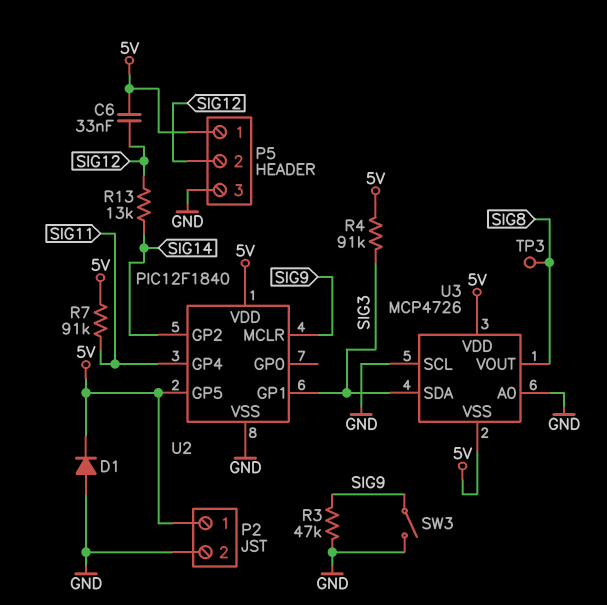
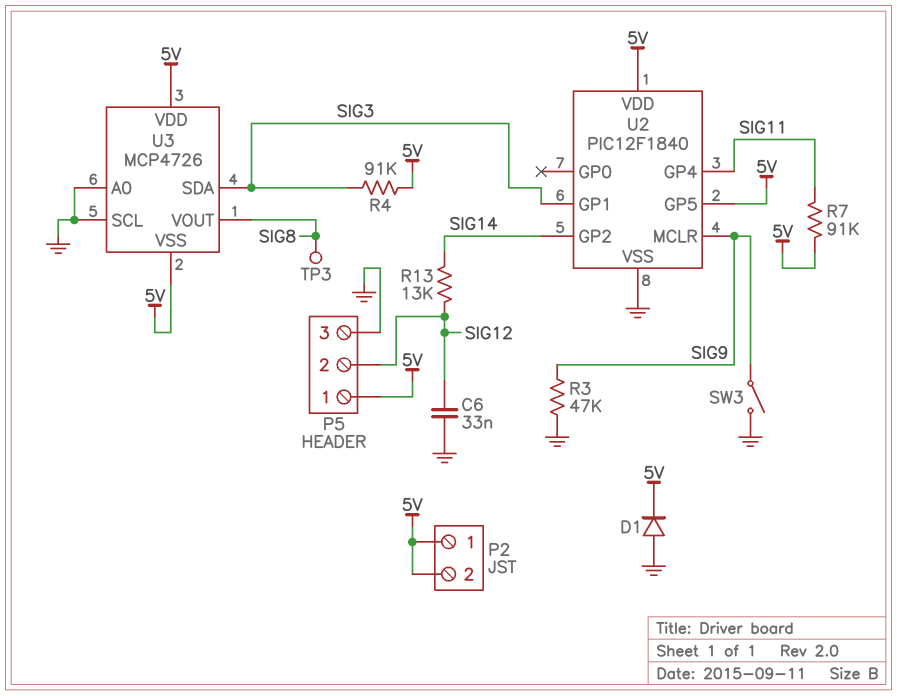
C6: 33nF (5V, SIG12) -> 33nF (GND, SIG12)
P2 pin 2: GND -> 5V

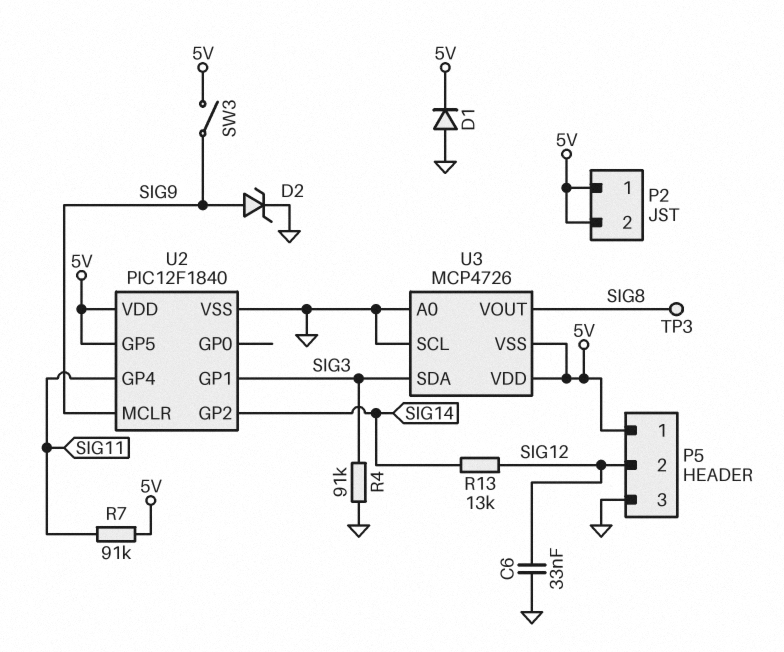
D2: none -> zener (A SIG9, K GND)
R3: 47k (GND, SIG9) -> none
R4: 91k (5V, SIG3) -> 91k (GND, SIG3)
SW3: switch (GND, SIG9) -> switch (5V, SIG9)

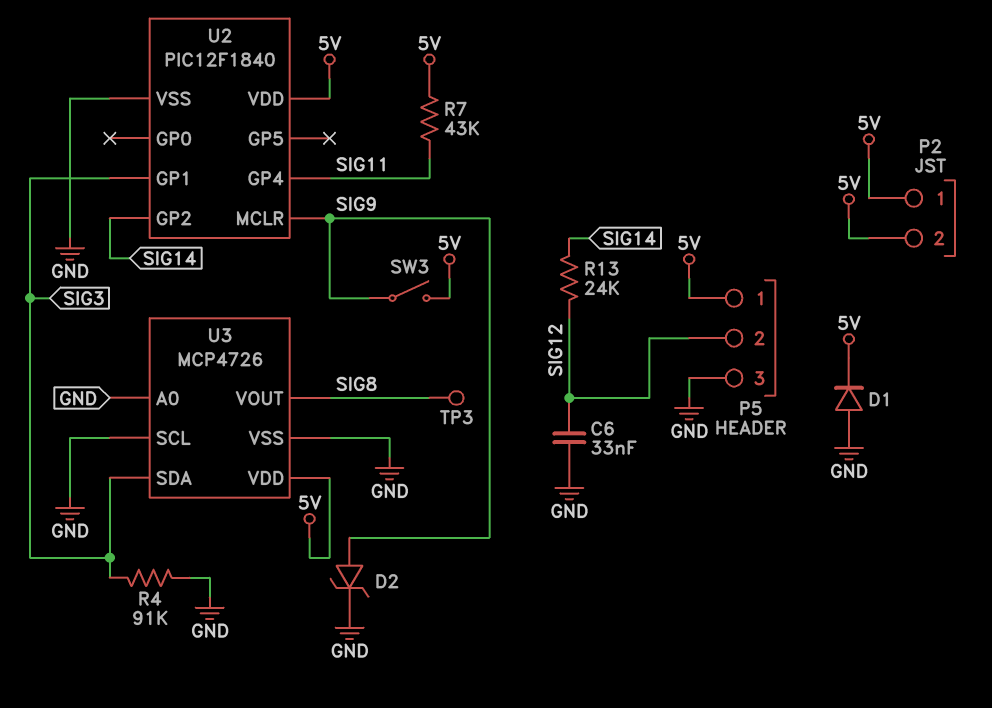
R7: 91k (5V, SIG11) -> 43k (5V, SIG11)
R13: 13k (SIG12, SIG14) -> 24k (SIG12, SIG14)
U2 pin GP5: 5V -> none
U3 pin VSS: 5V -> GND

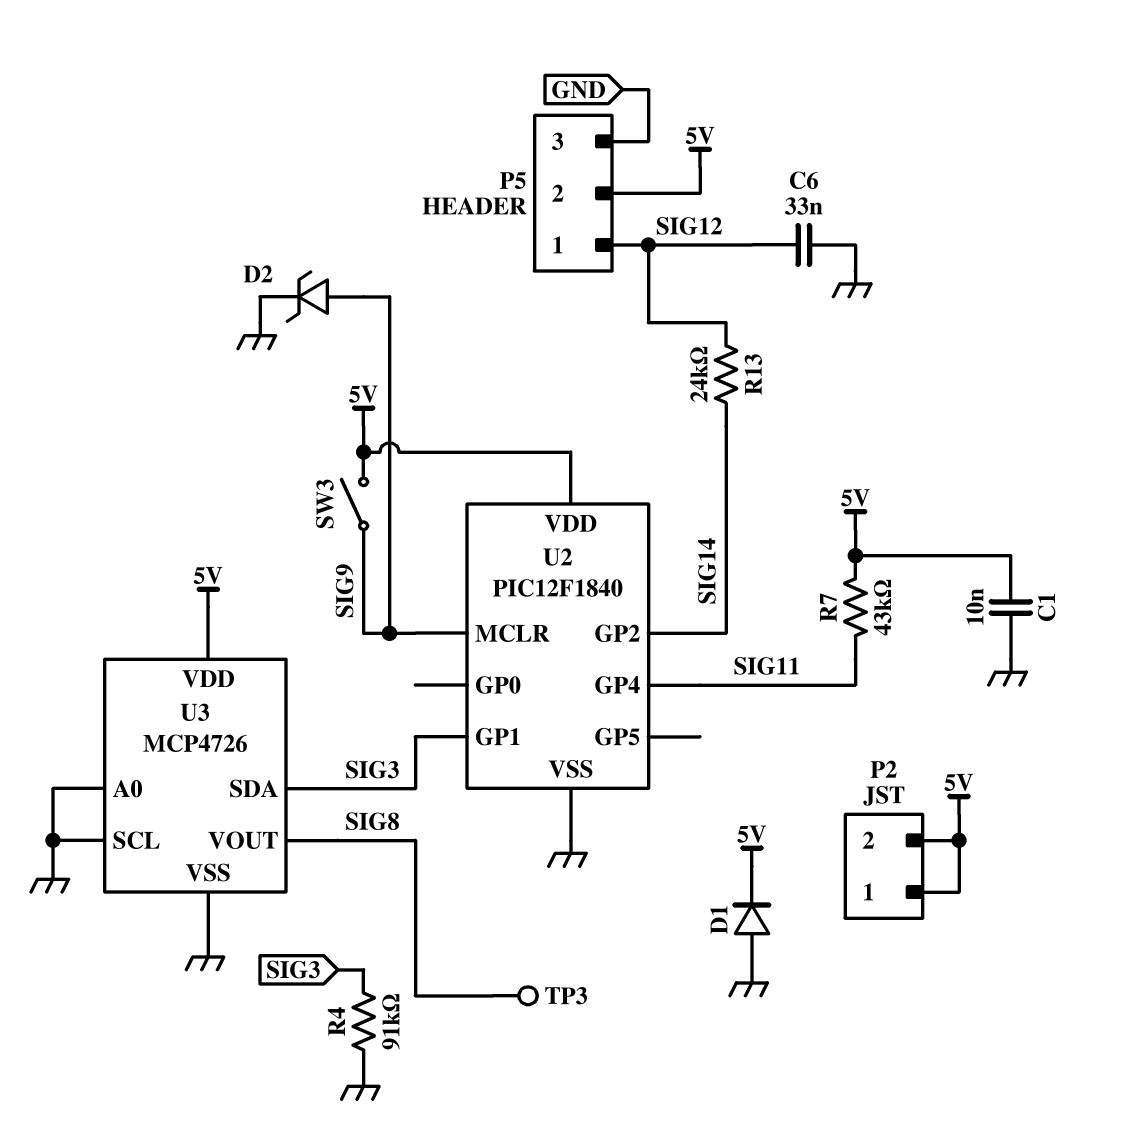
C1: none -> 10nF (5V, GND)
P5 pin 1: 5V -> SIG12
P5 pin 2: SIG12 -> 5V

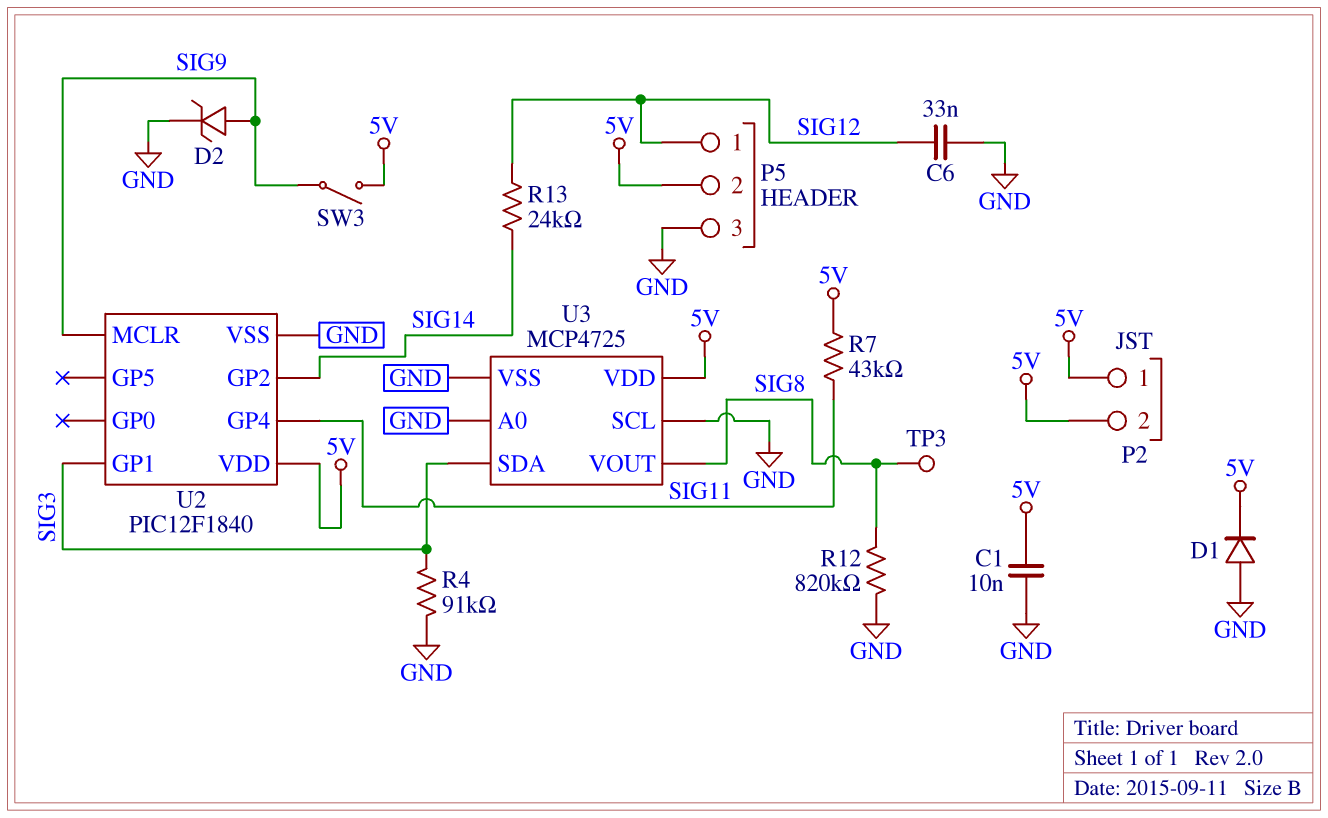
R12: none -> 820k (GND, SIG8)
U3: MCP4726 -> MCP4725

